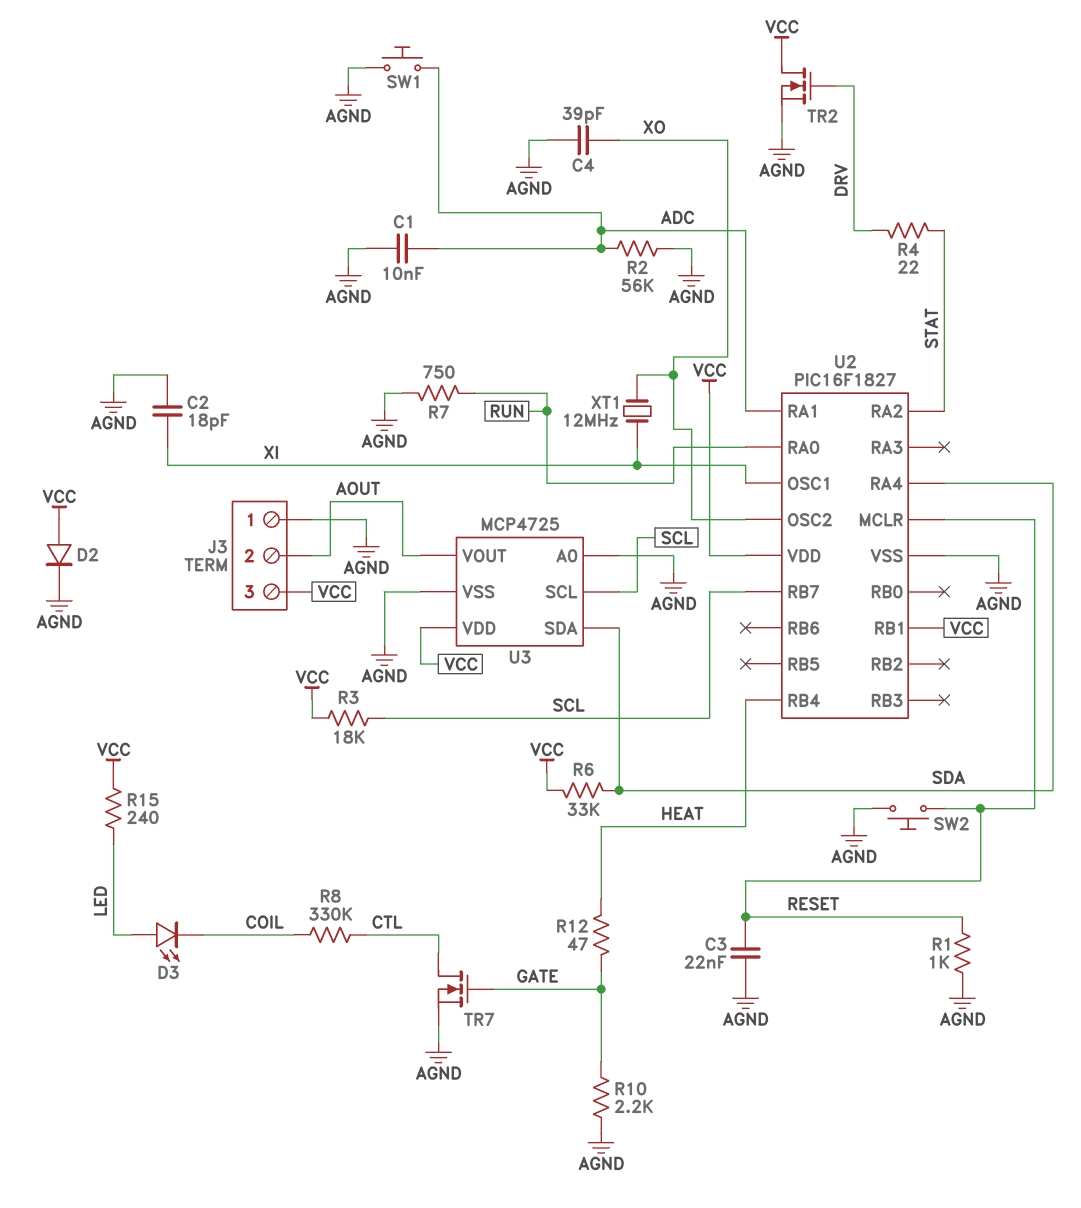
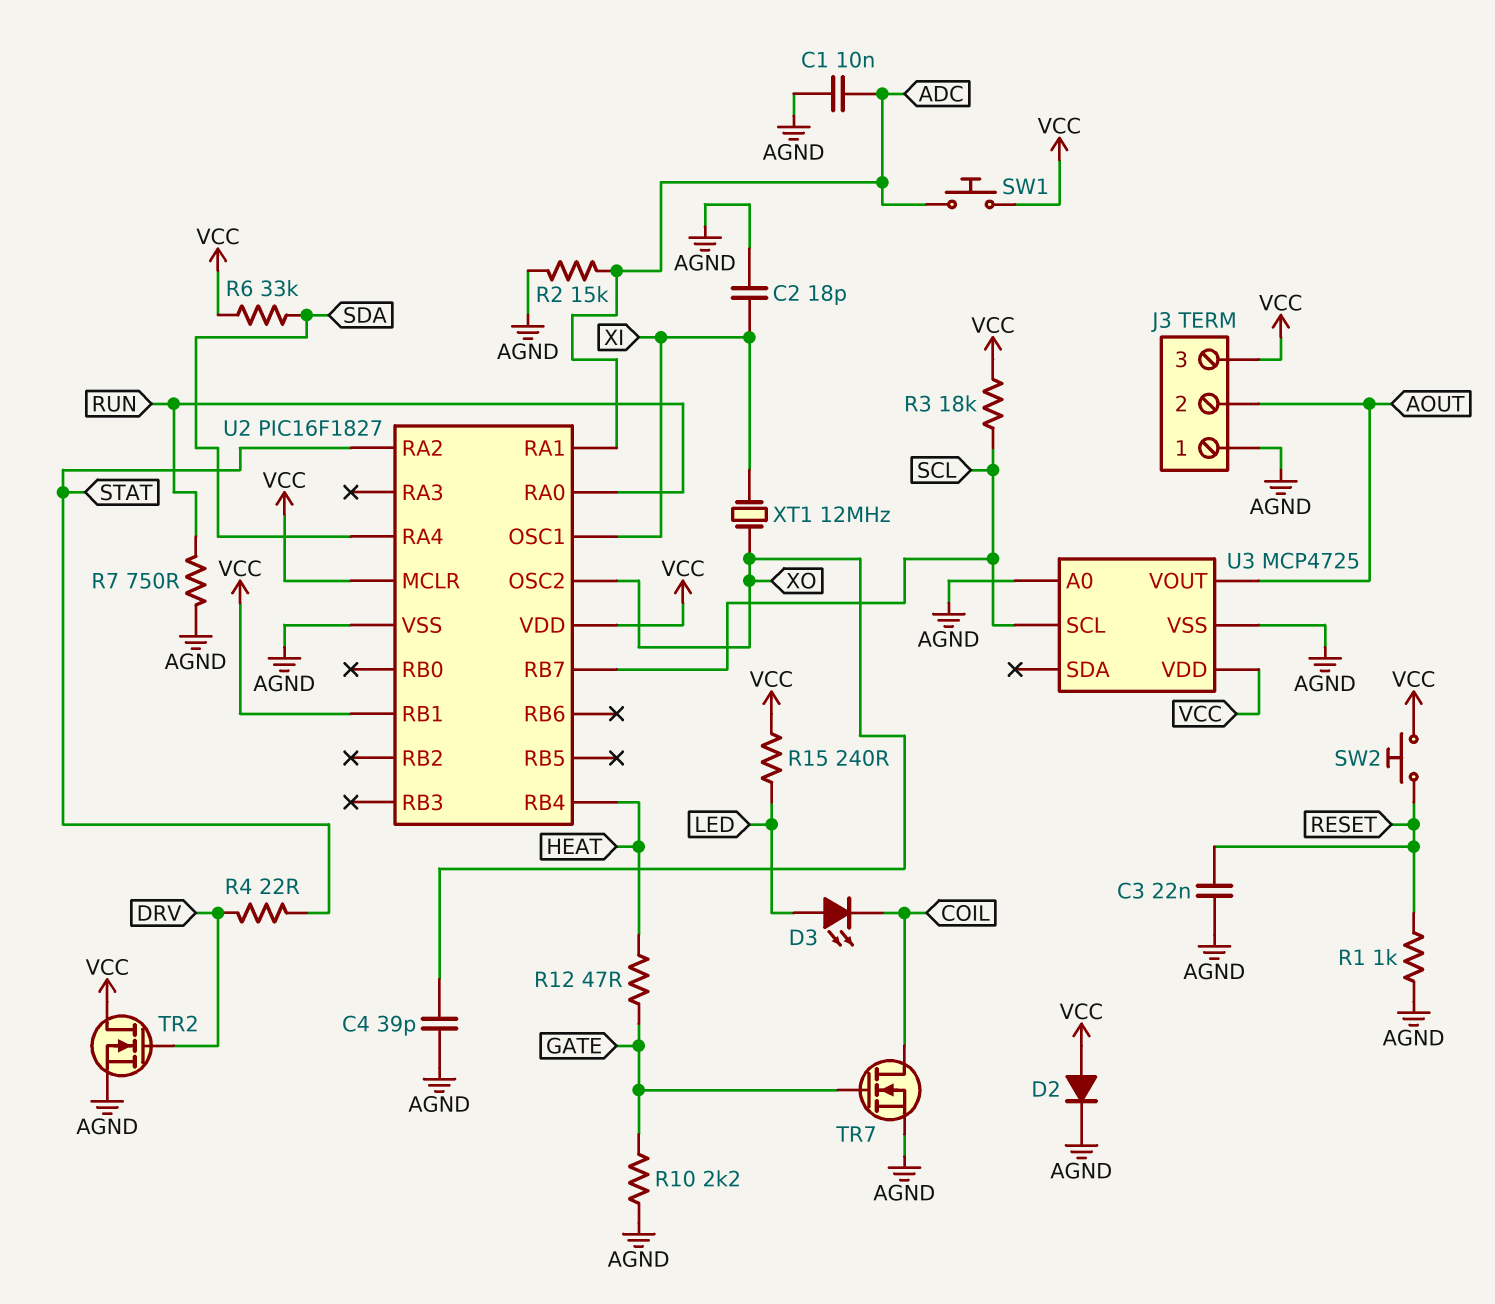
R2: 56k (ADC, AGND) -> 15k (ADC, AGND)
R8: 330k (COIL, CTL) -> none
SW1: button (ADC, AGND) -> button (ADC, VCC)
SW2: button (AGND, RESET) -> button (RESET, VCC)
TR7: NMOS (G GATE, D CTL, S AGND) -> NMOS (G GATE, D COIL, S AGND)
U2 pin MCLR: RESET -> VCC
U3 pin SDA: SDA -> none

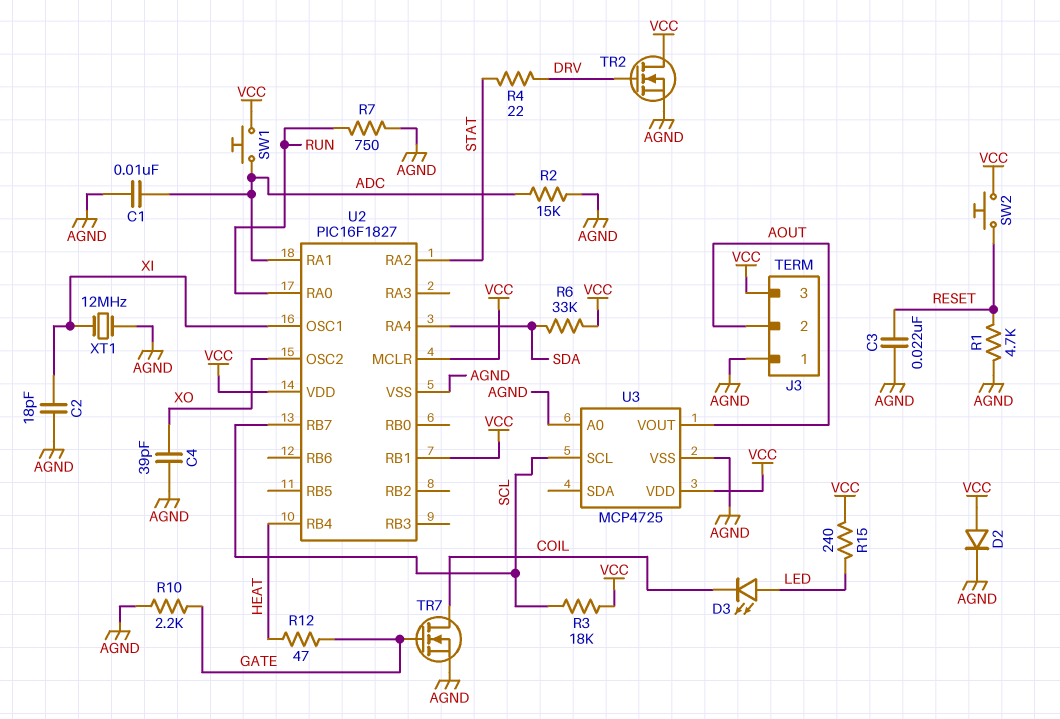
R1: 1k (AGND, RESET) -> 4.7k (AGND, RESET)
XT1: 12MHz (XI, XO) -> 12MHz (AGND, XI)

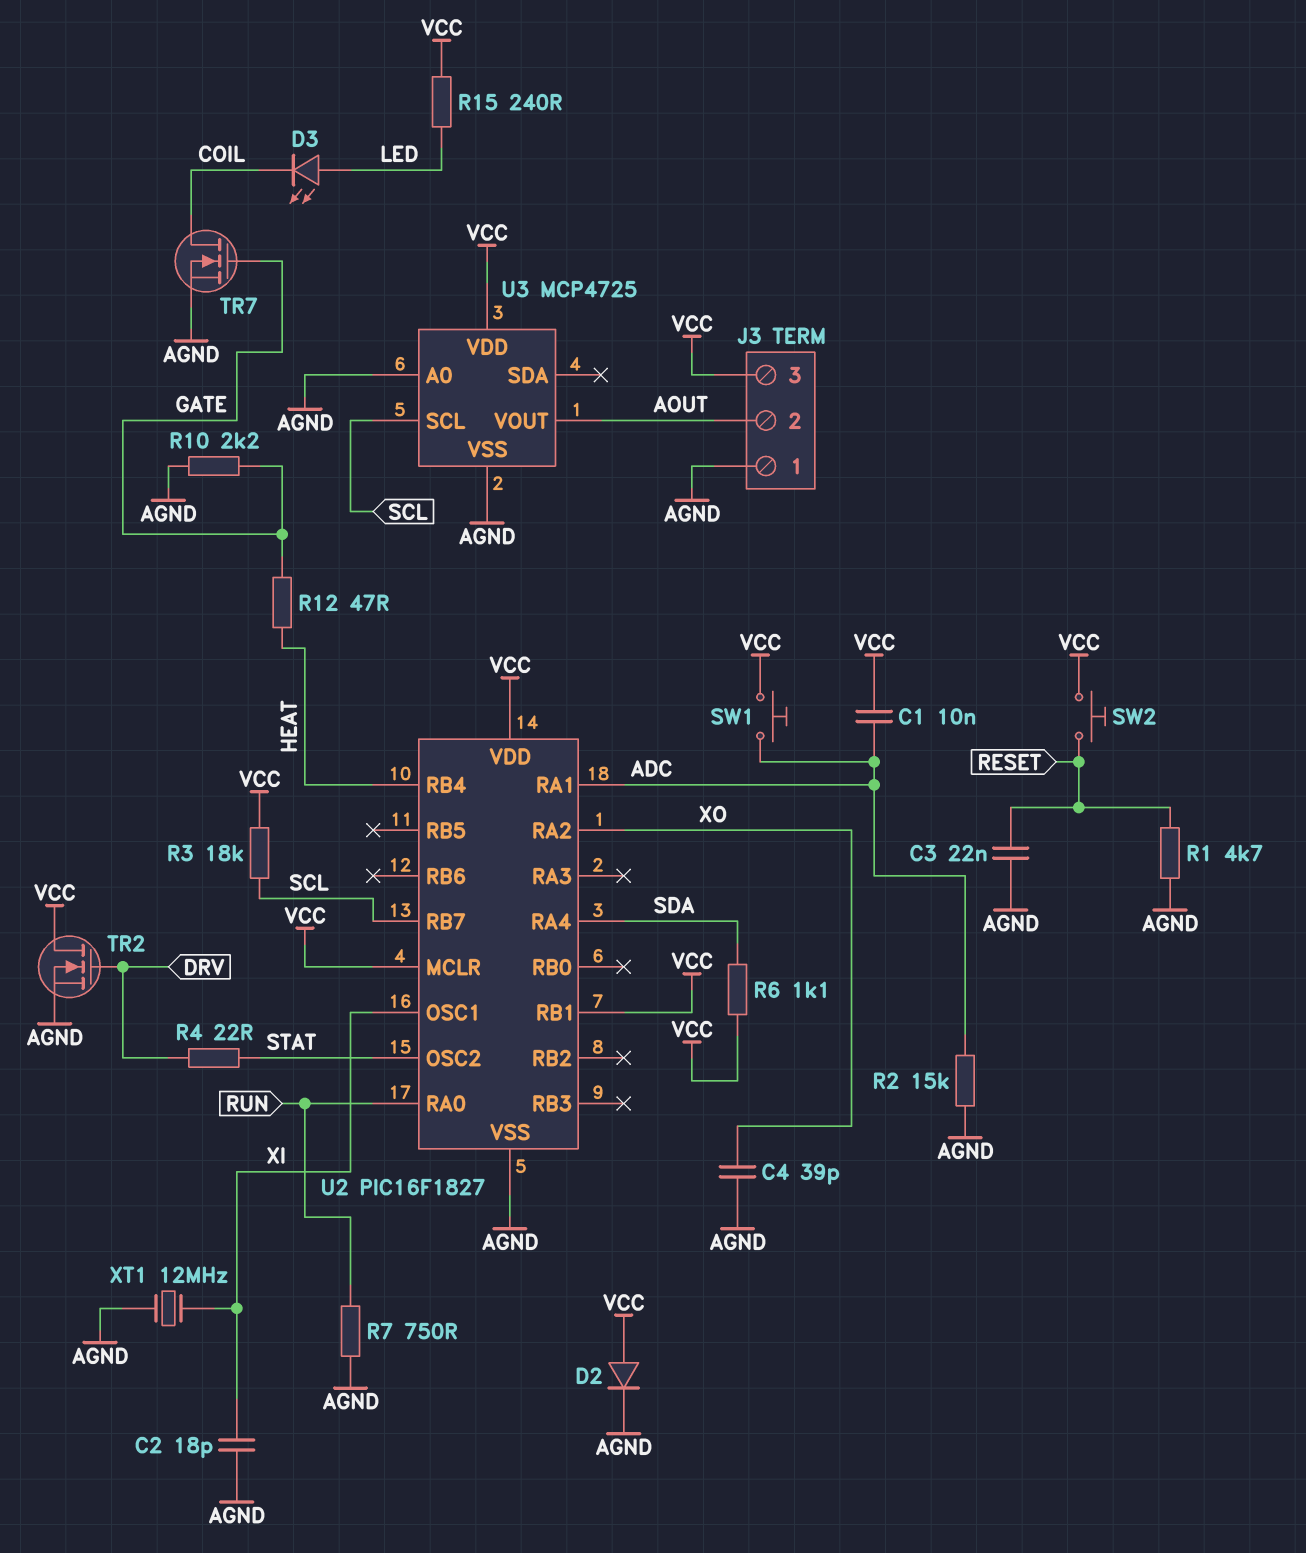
C1: 10nF (ADC, AGND) -> 10nF (ADC, VCC)
R6: 33k (SDA, VCC) -> 1.1k (SDA, VCC)
U2 pin OSC2: XO -> STAT
U2 pin RA2: STAT -> XO

